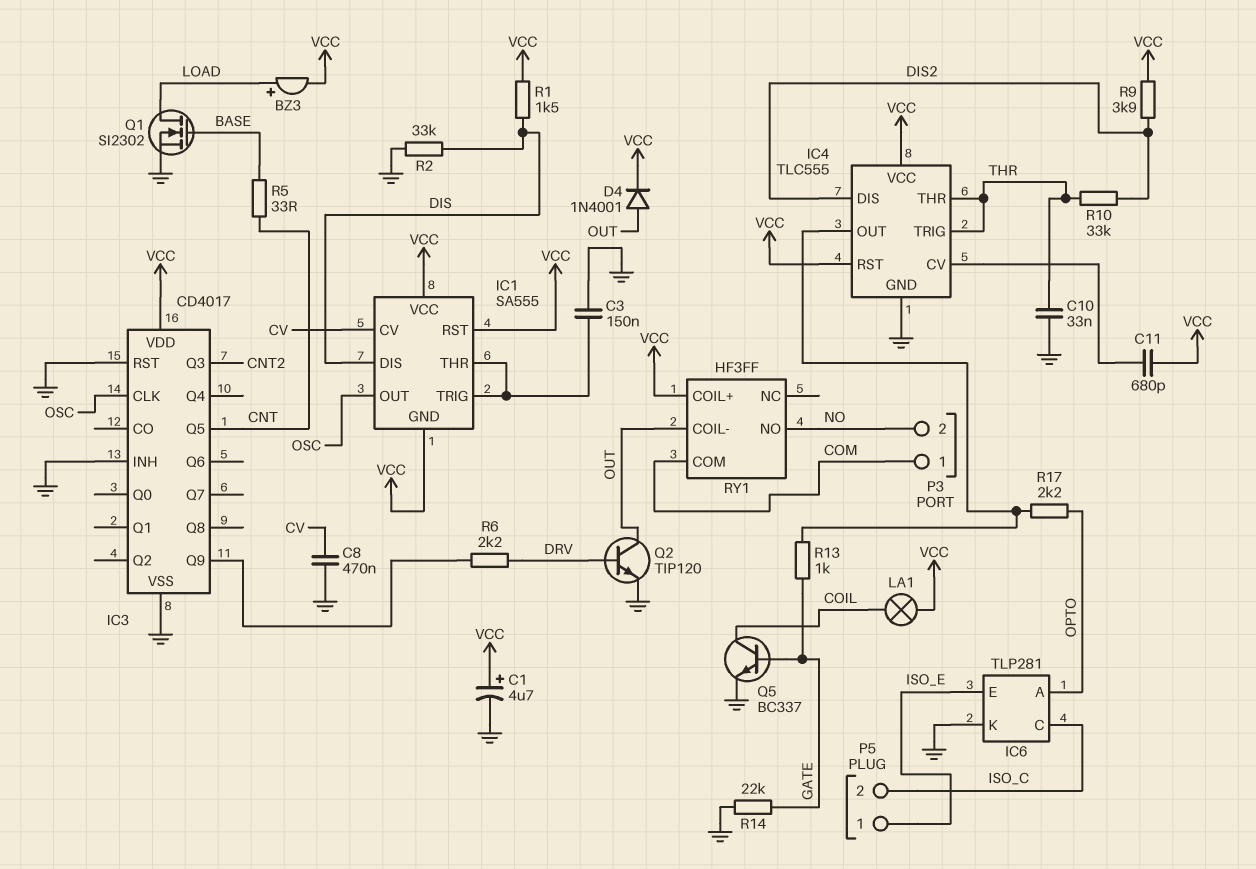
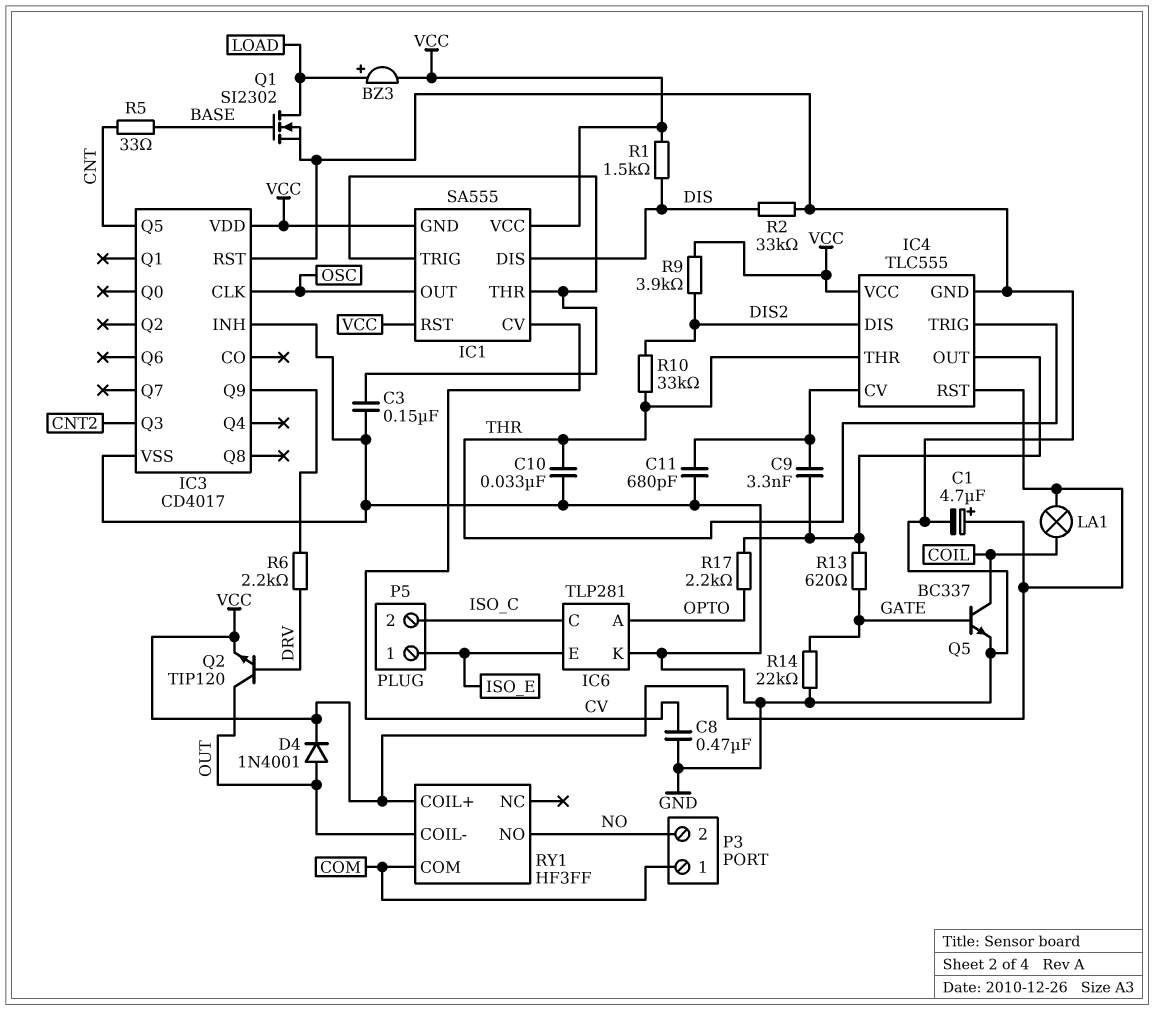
C9: none -> 3.3nF (IC4/CV, IC4/OUT)
C11: 680pF (IC4/CV, VCC) -> 680pF (GND, IC4/CV)
Q2: NPN TIP120 (B DRV, C OUT, E GND) -> NPN TIP120 (B DRV, C OUT, E VCC)
R13: 1k (GATE, IC4/OUT) -> 620 (GATE, IC4/OUT)

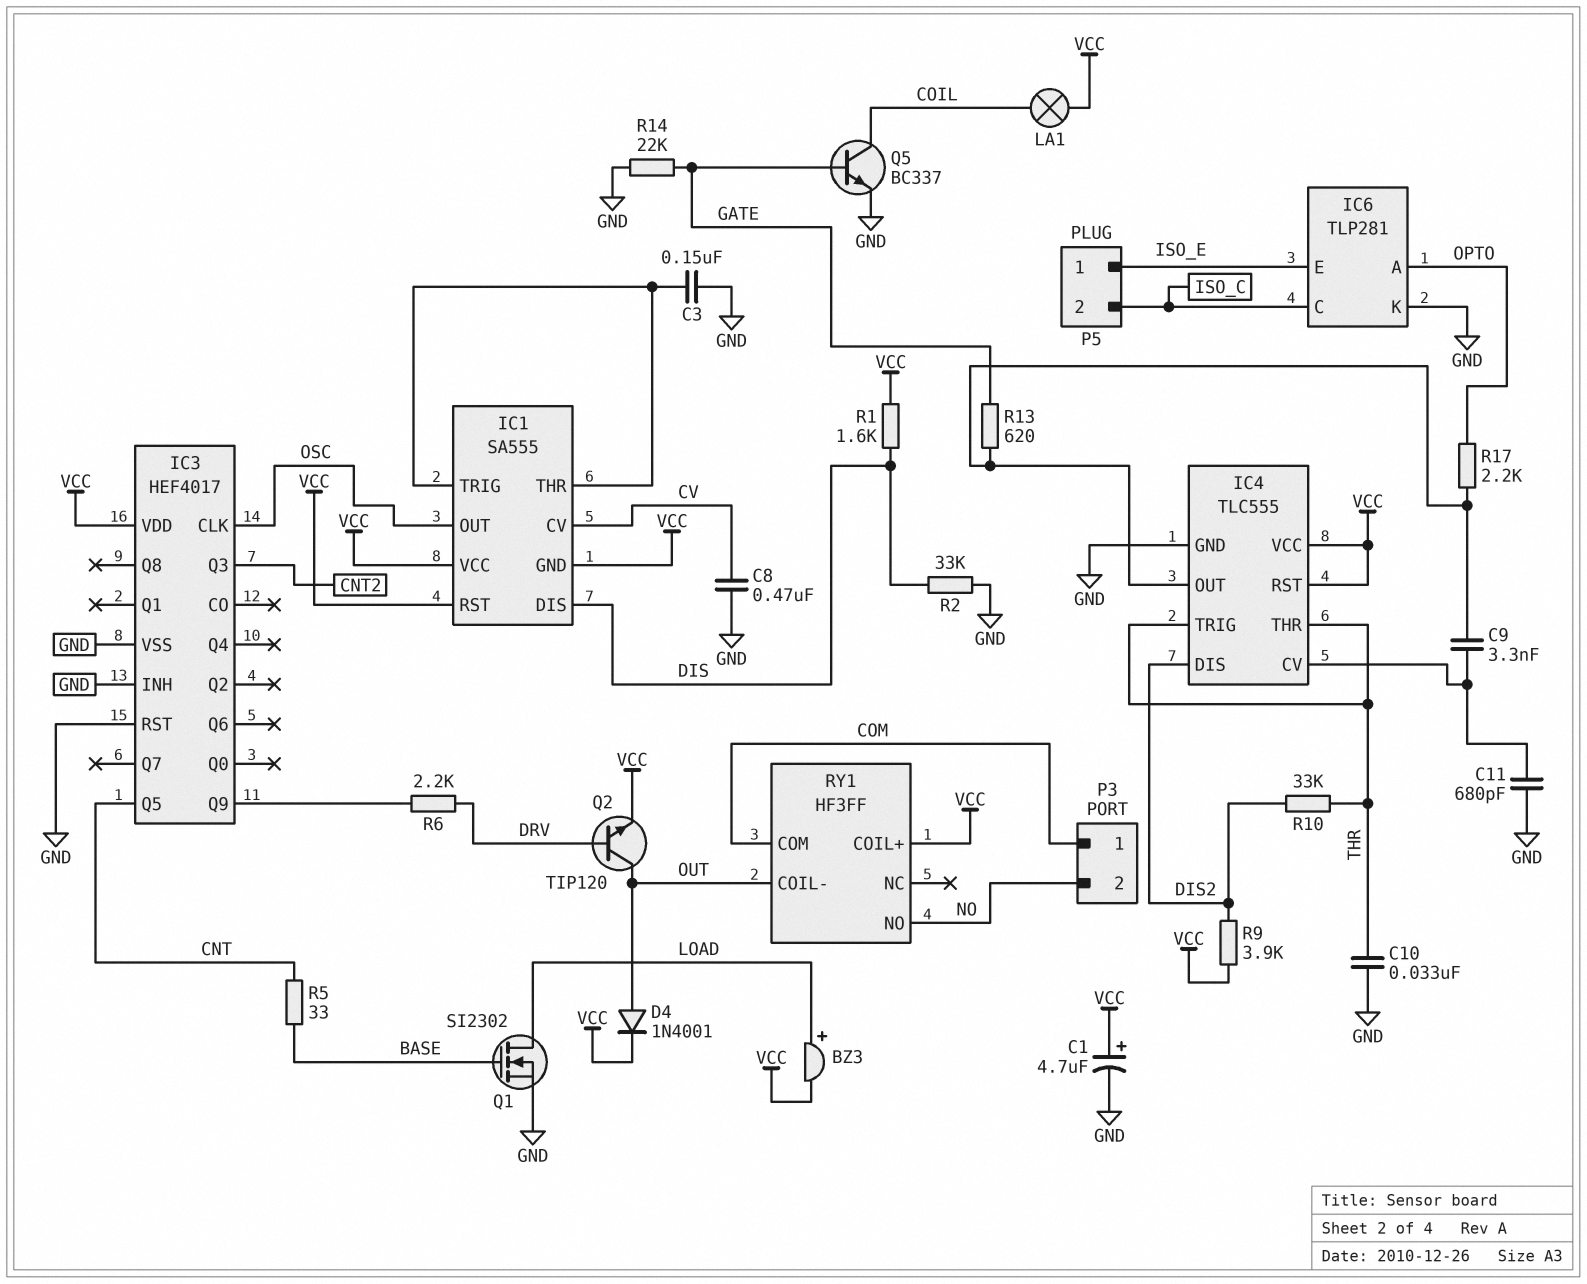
IC3: CD4017 -> HEF4017
R1: 1.5k (DIS, VCC) -> 1.6k (DIS, VCC)

